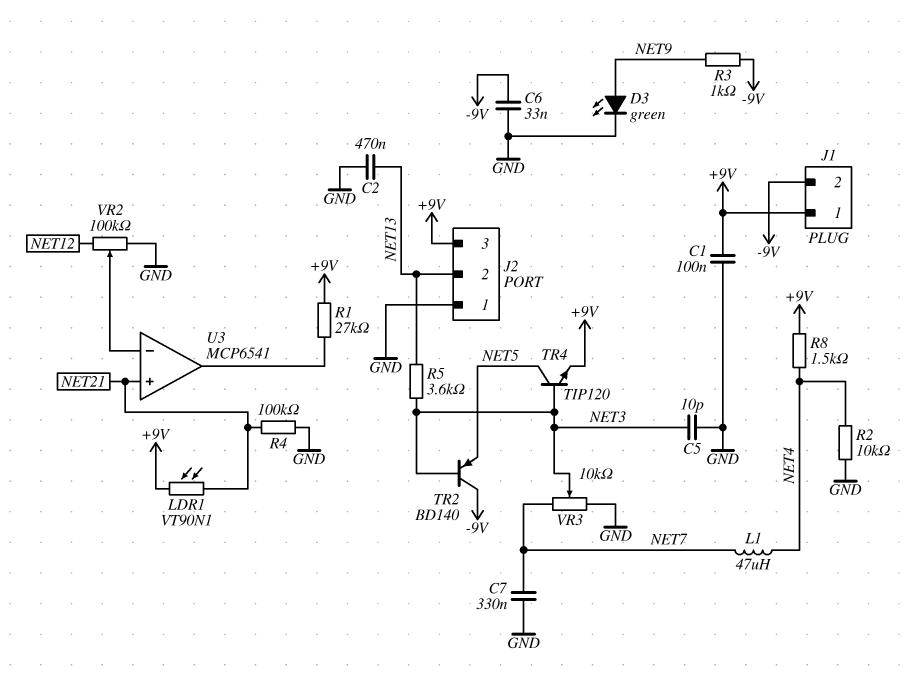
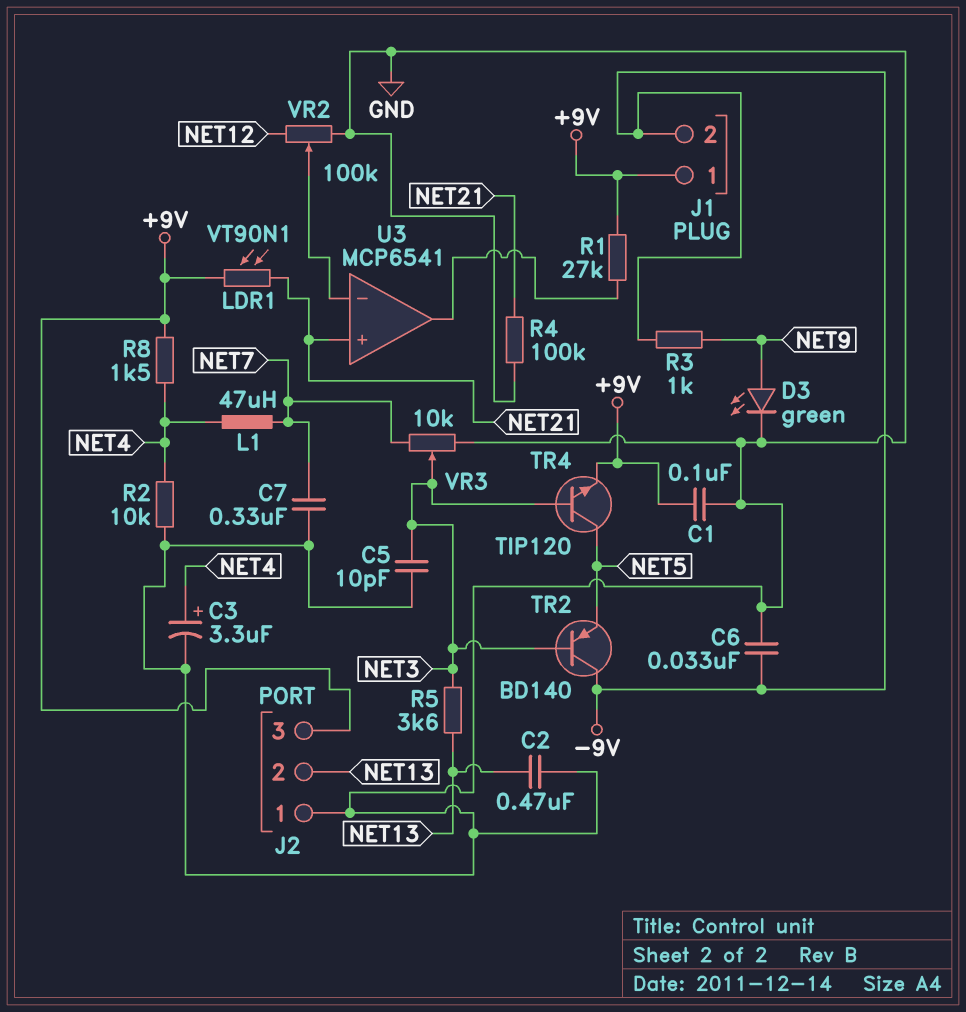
C3: none -> 3.3uF (plus NET4, minus GND)

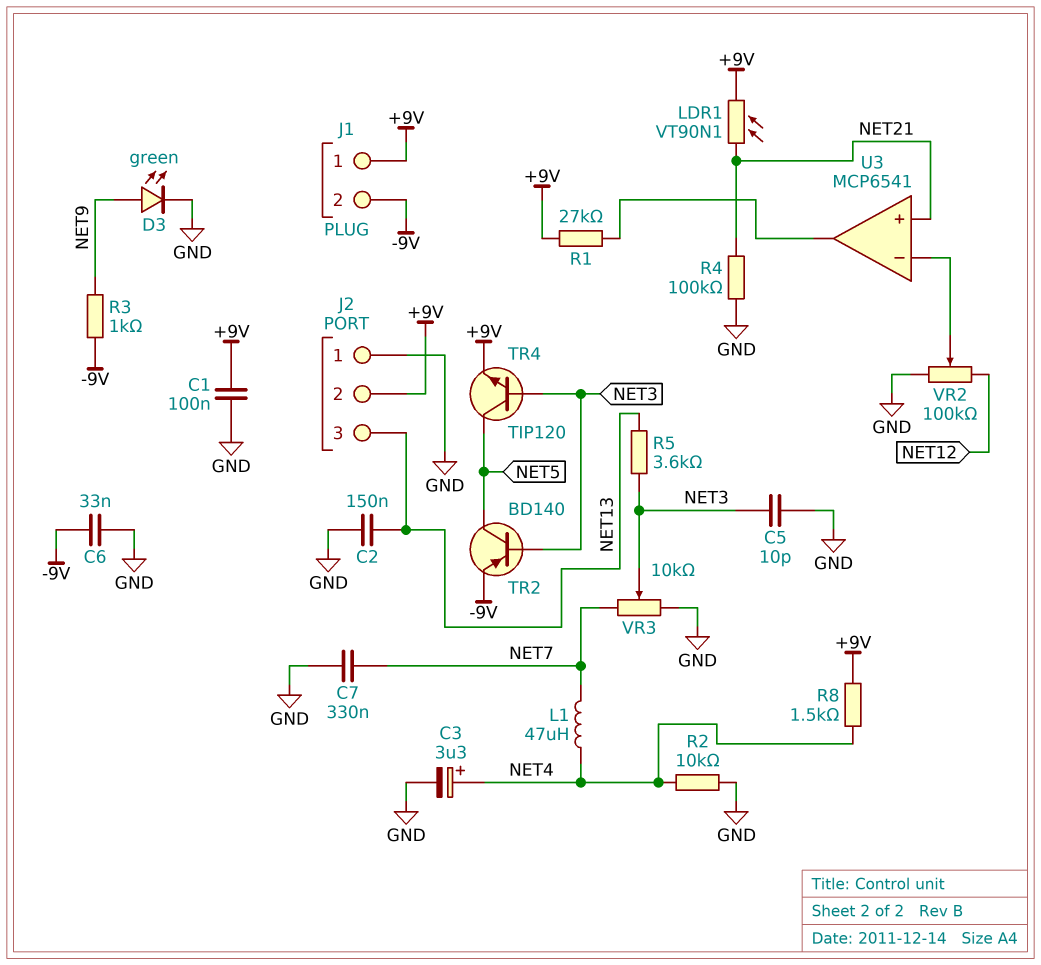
C2: 470nF (GND, NET13) -> 150nF (GND, NET13)
J2 pin 2: NET13 -> +9V
J2 pin 3: +9V -> NET13
TR2: PNP BD140 (B NET3, C -9V, E NET5) -> PNP BD140 (B NET3, C NET5, E -9V)

